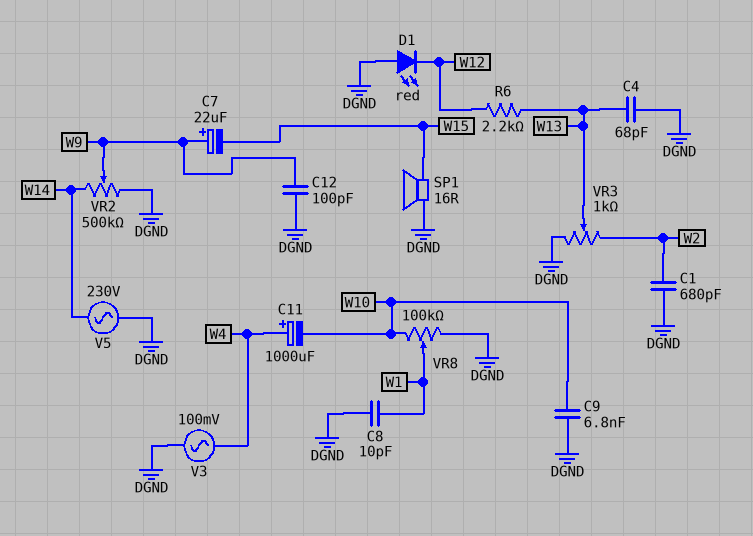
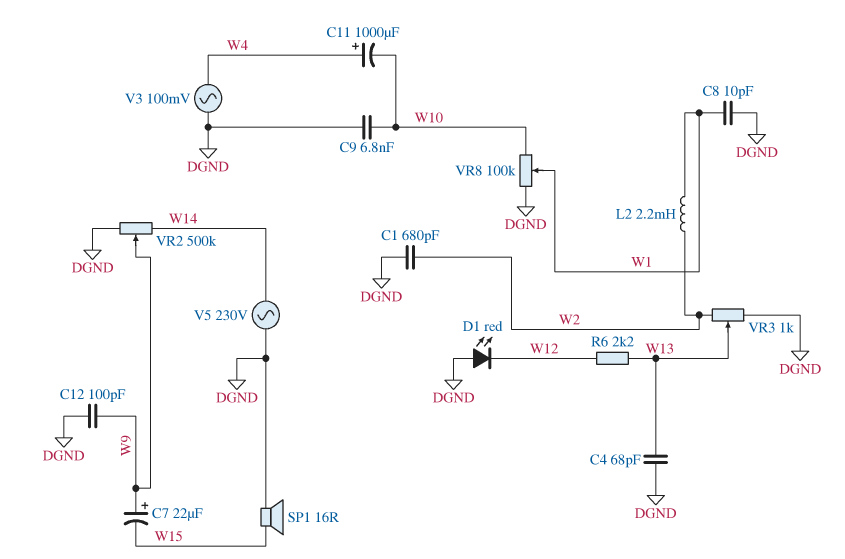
L2: none -> 2.2mH (W1, W2)

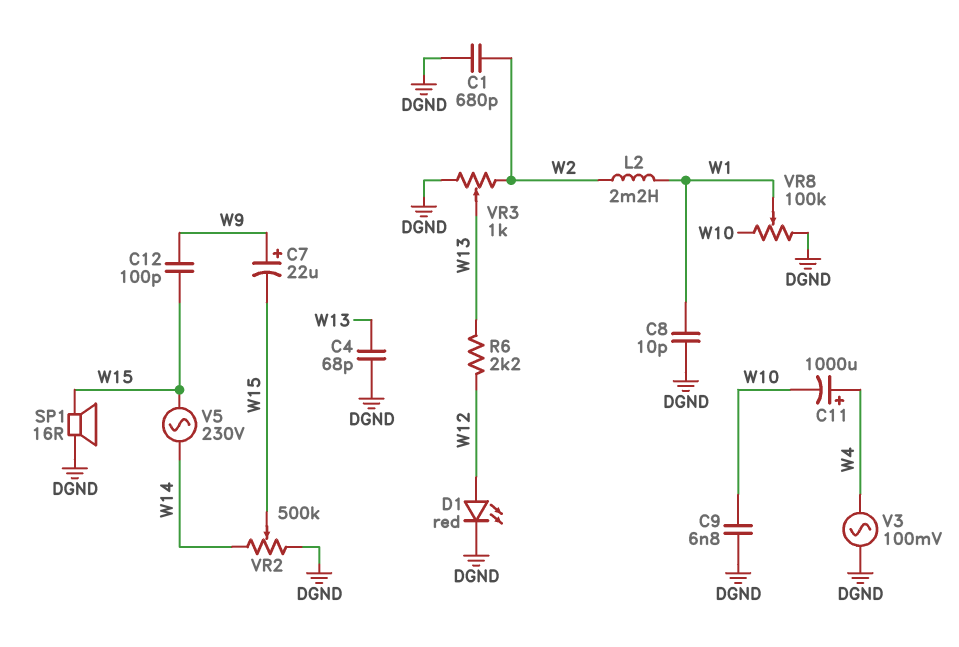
C12: 100pF (DGND, W9) -> 100pF (W9, W15)
D1: LED red (A DGND, K W12) -> LED red (A W12, K DGND)
V5: AC 230V (DGND, W14) -> AC 230V (W14, W15)
VR2: 500k (DGND, W14, wiper W9) -> 500k (DGND, W14, wiper W15)

